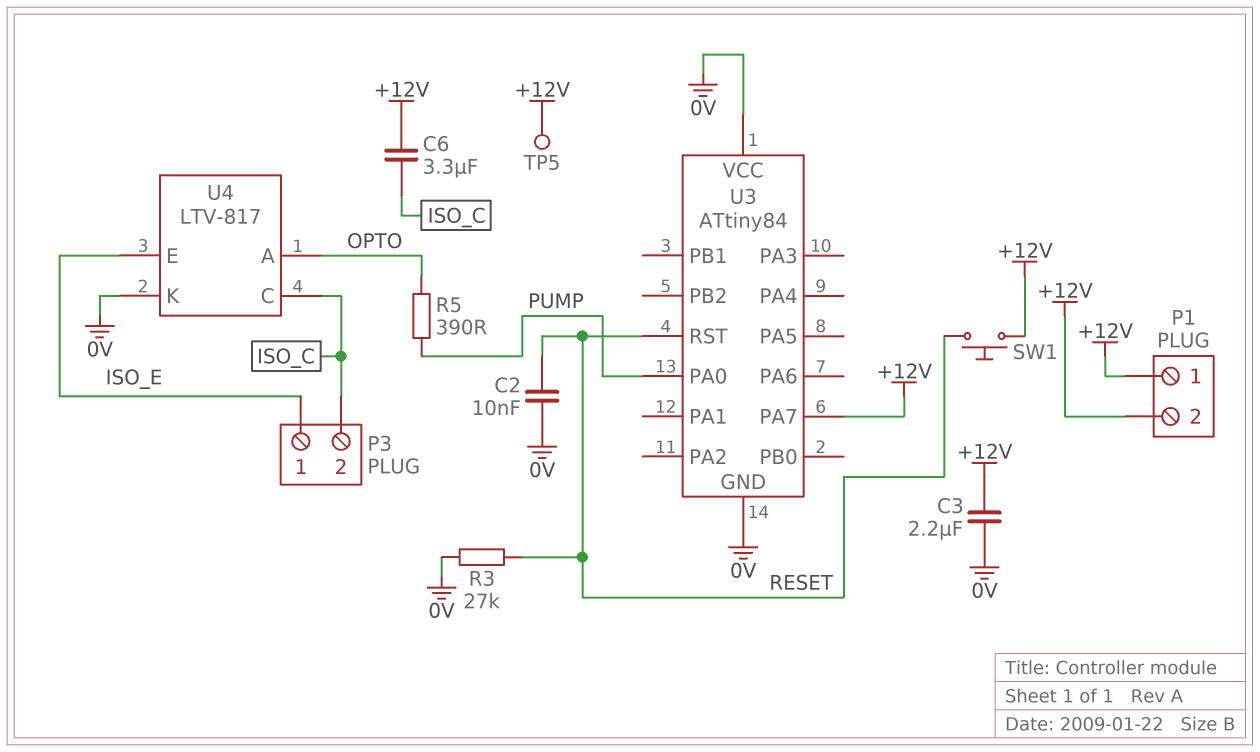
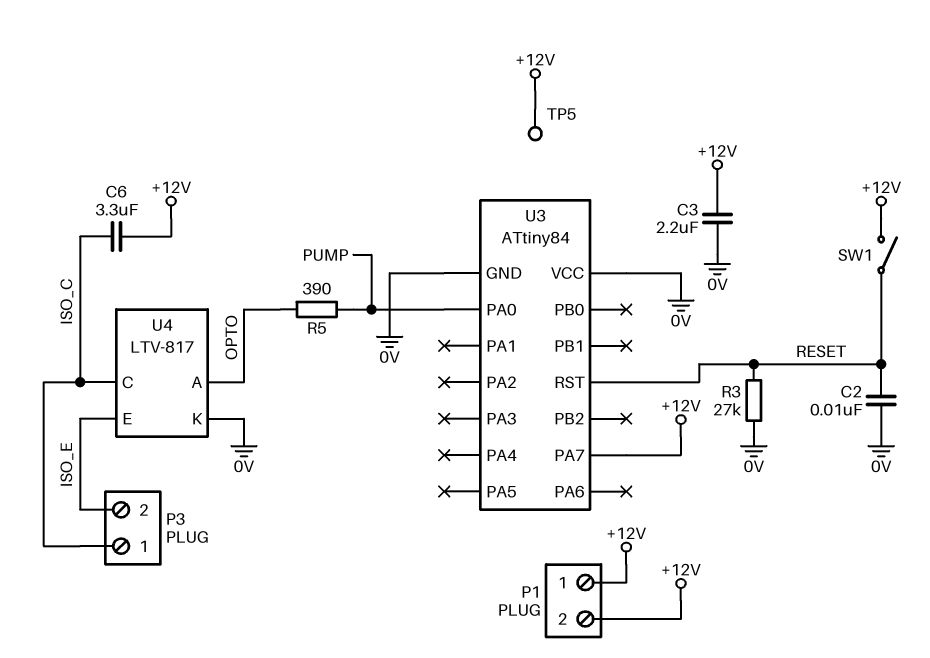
P3 pin 1: ISO_E -> ISO_C
P3 pin 2: ISO_C -> ISO_E
SW1: button (+12V, RESET) -> switch (+12V, RESET)

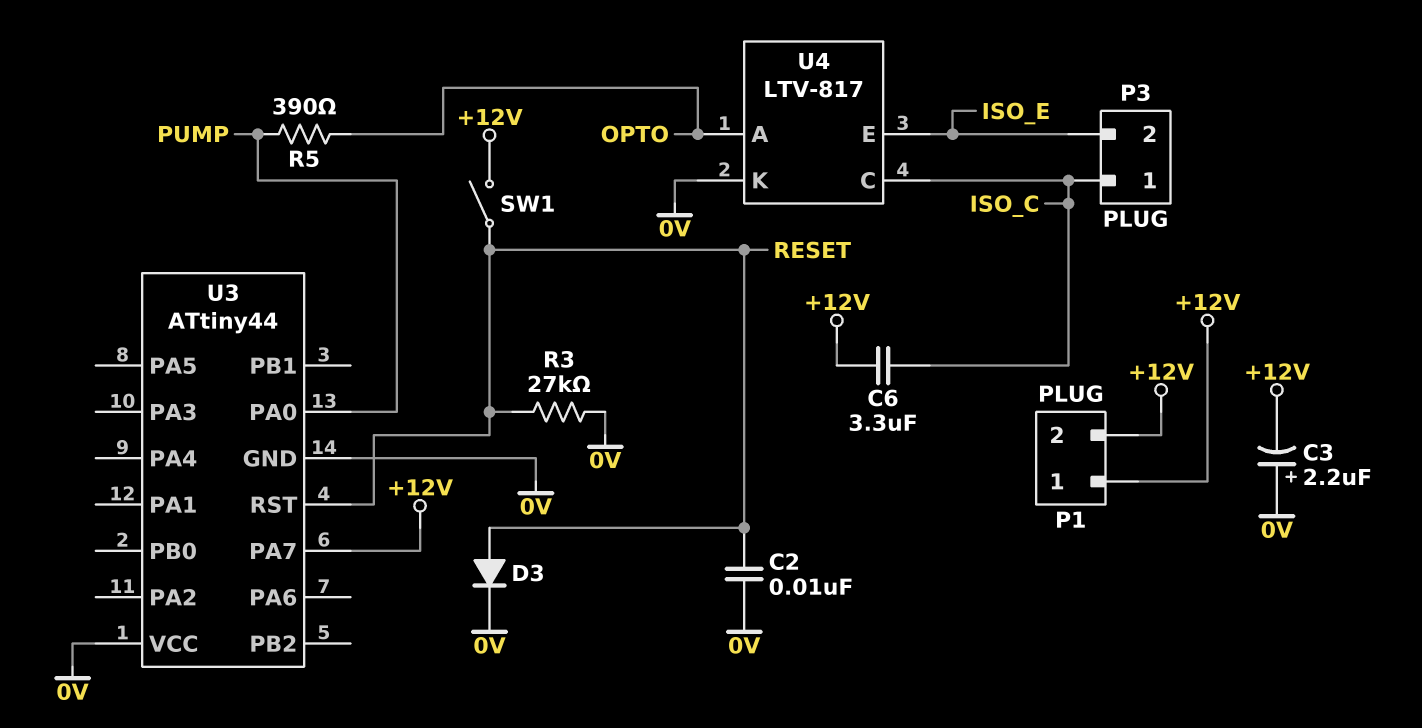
C3: 2.2uF (+12V, 0V) -> 2.2uF (plus 0V, minus +12V)
D3: none -> diode (A RESET, K 0V)
TP5: test point (+12V) -> none
U3: ATtiny84 -> ATtiny44

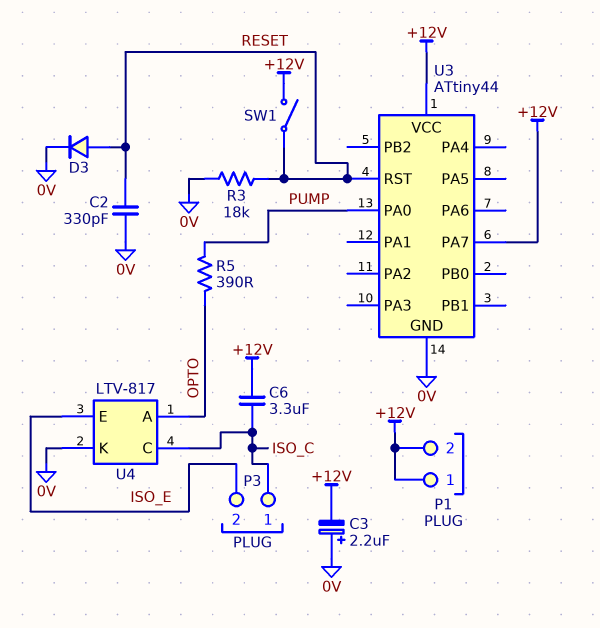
C2: 10nF (0V, RESET) -> 330pF (0V, RESET)
R3: 27k (0V, RESET) -> 18k (0V, RESET)
U3 pin VCC: 0V -> +12V

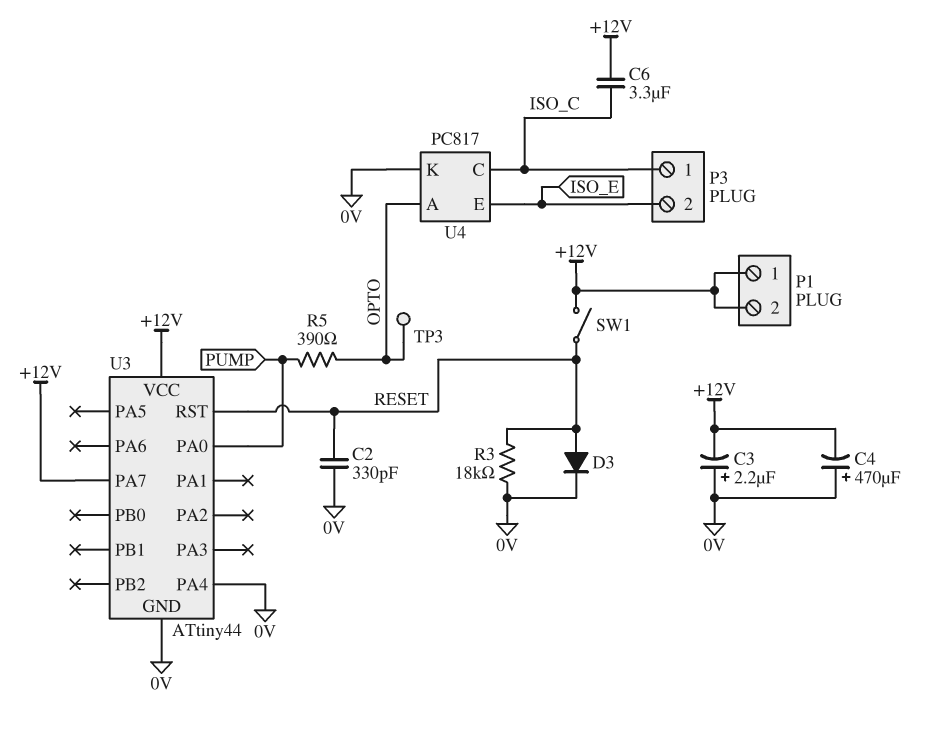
C4: none -> 470uF (plus 0V, minus +12V)
TP3: none -> test point (OPTO)
U3 pin PA4: none -> 0V
U4: LTV-817 -> PC817

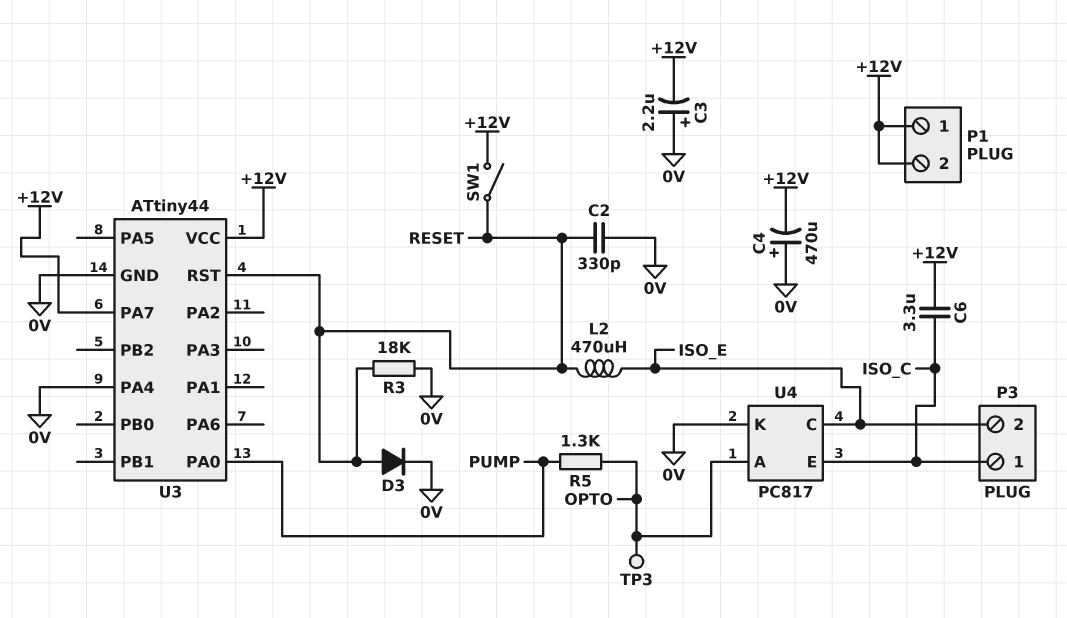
L2: none -> 470uH (ISO_E, RESET)
R5: 390 (OPTO, PUMP) -> 1.3k (OPTO, PUMP)
U4 pin C: ISO_C -> ISO_E
U4 pin E: ISO_E -> ISO_C

